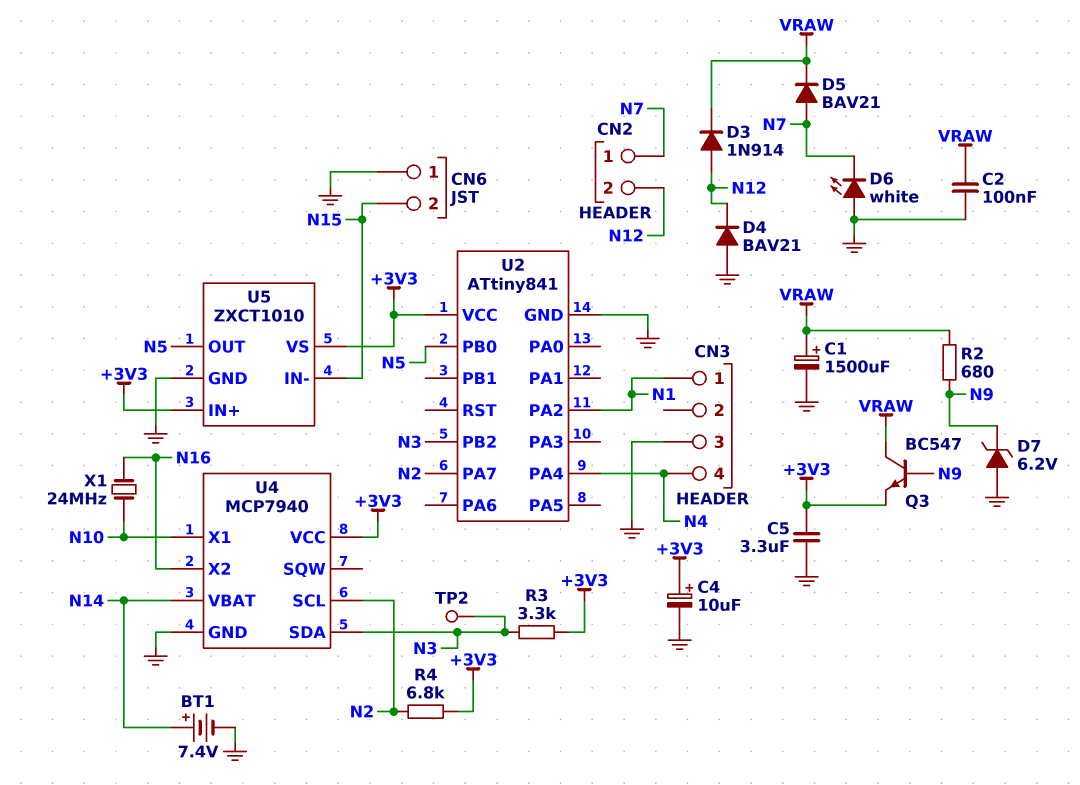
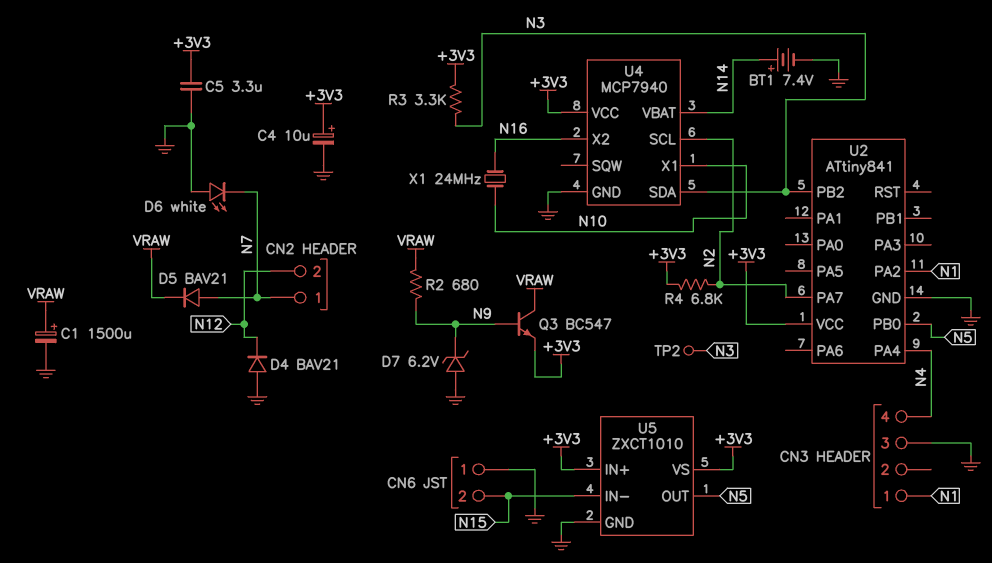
C2: 100nF (GND, VRAW) -> none
D3: diode 1N914 (A N12, K VRAW) -> none

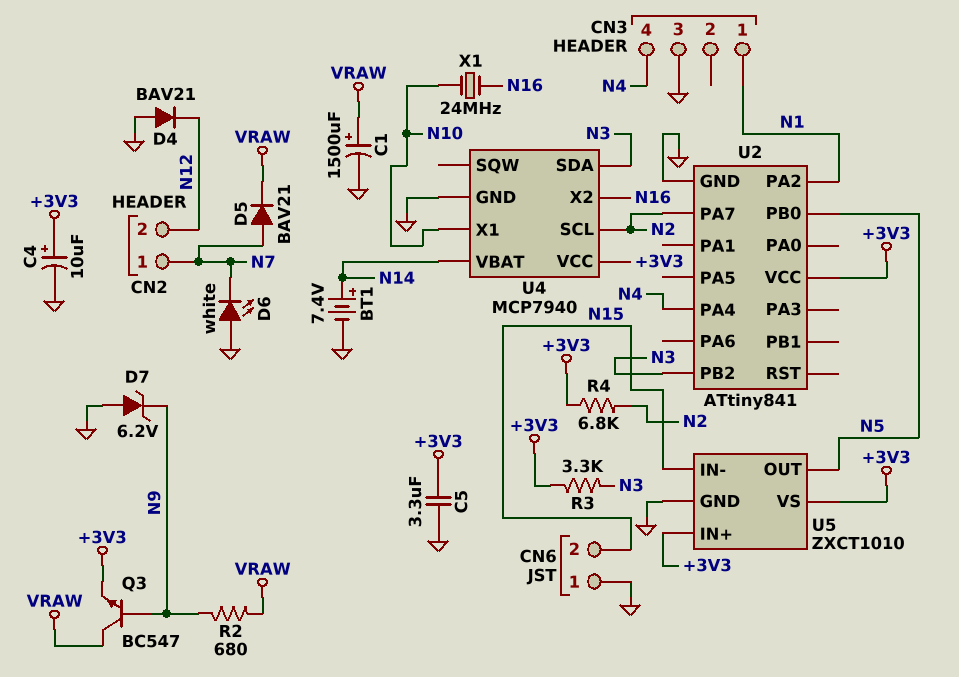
TP2: test point (N3) -> none

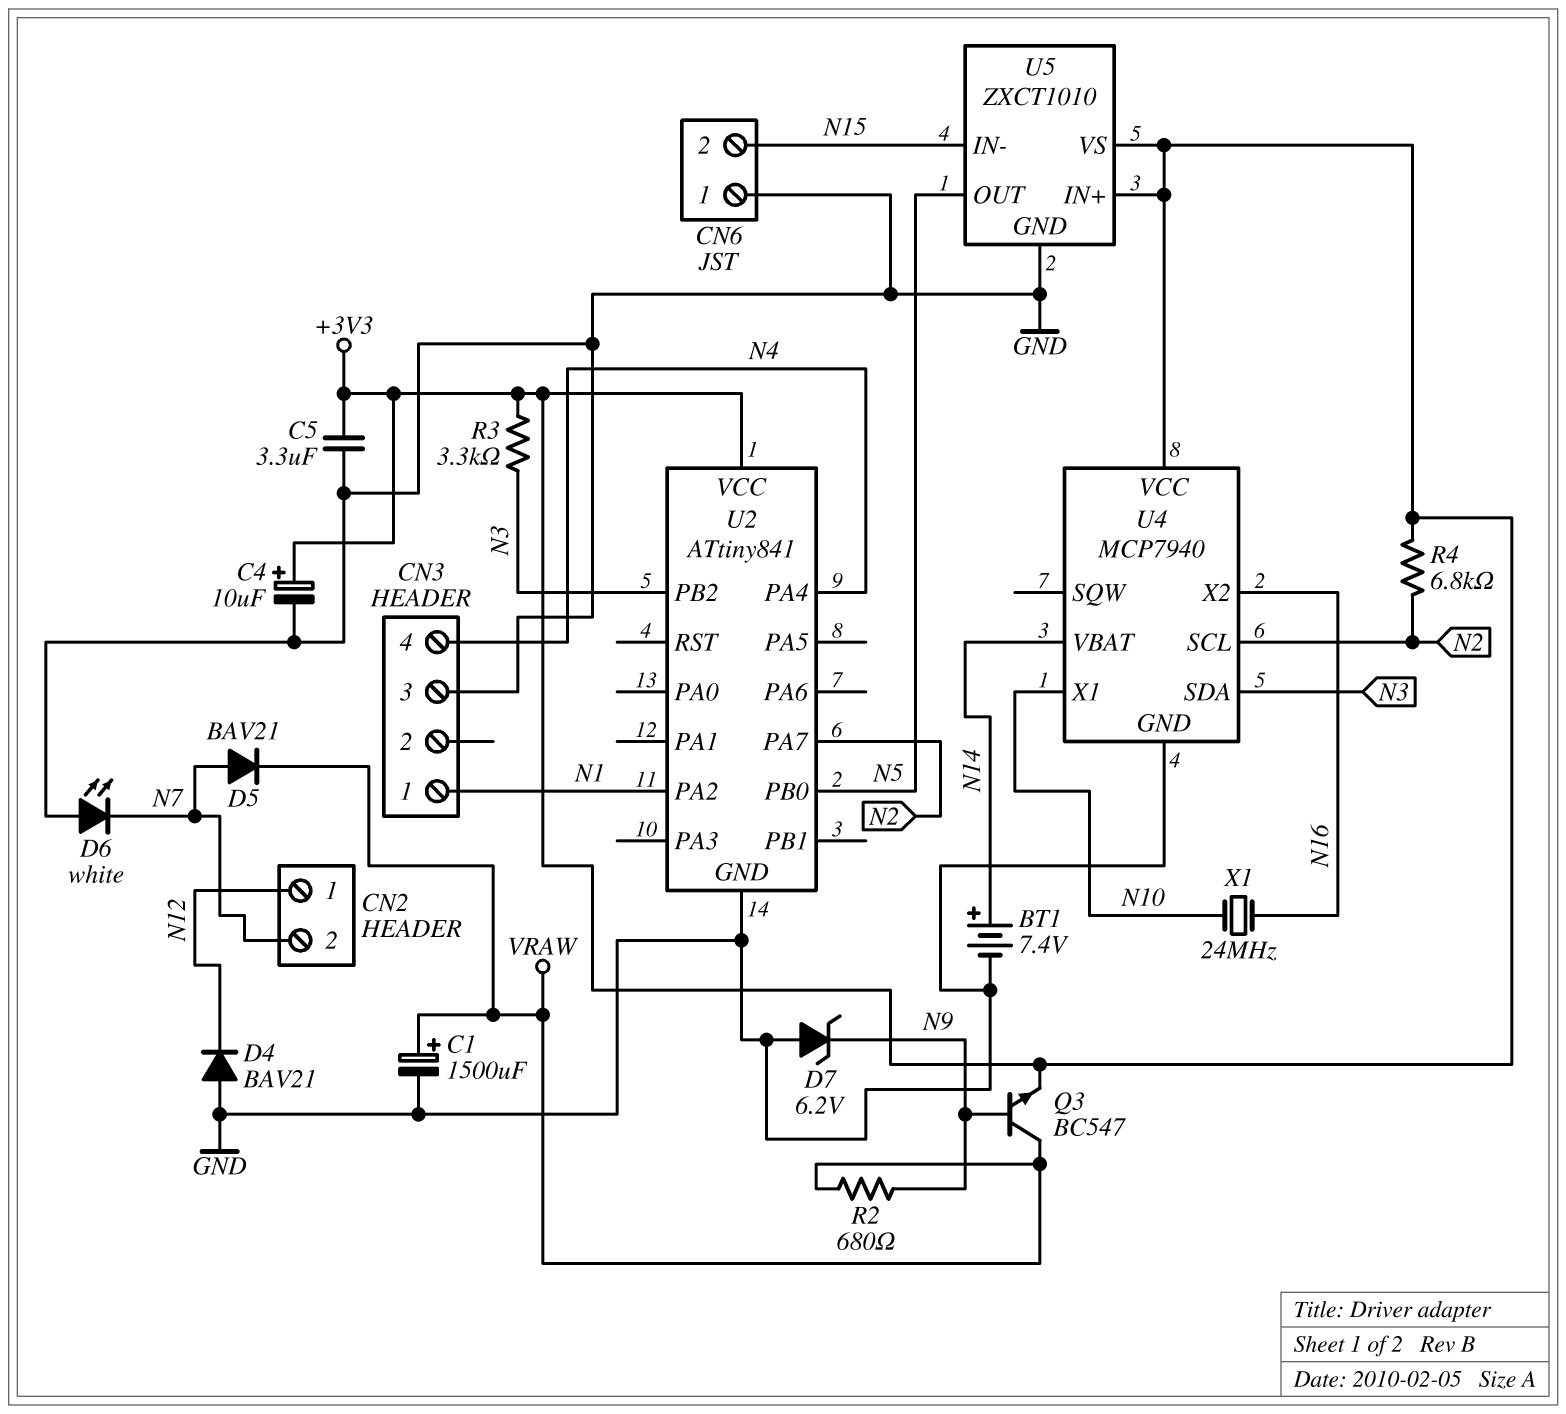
CN2 pin 1: N7 -> N12
CN2 pin 2: N12 -> N7

